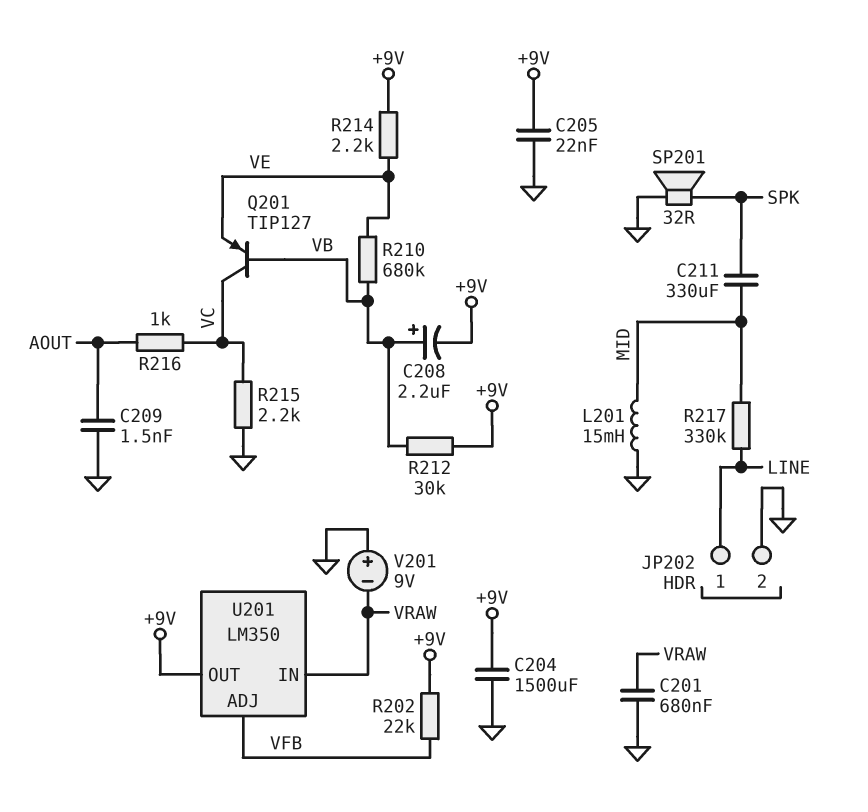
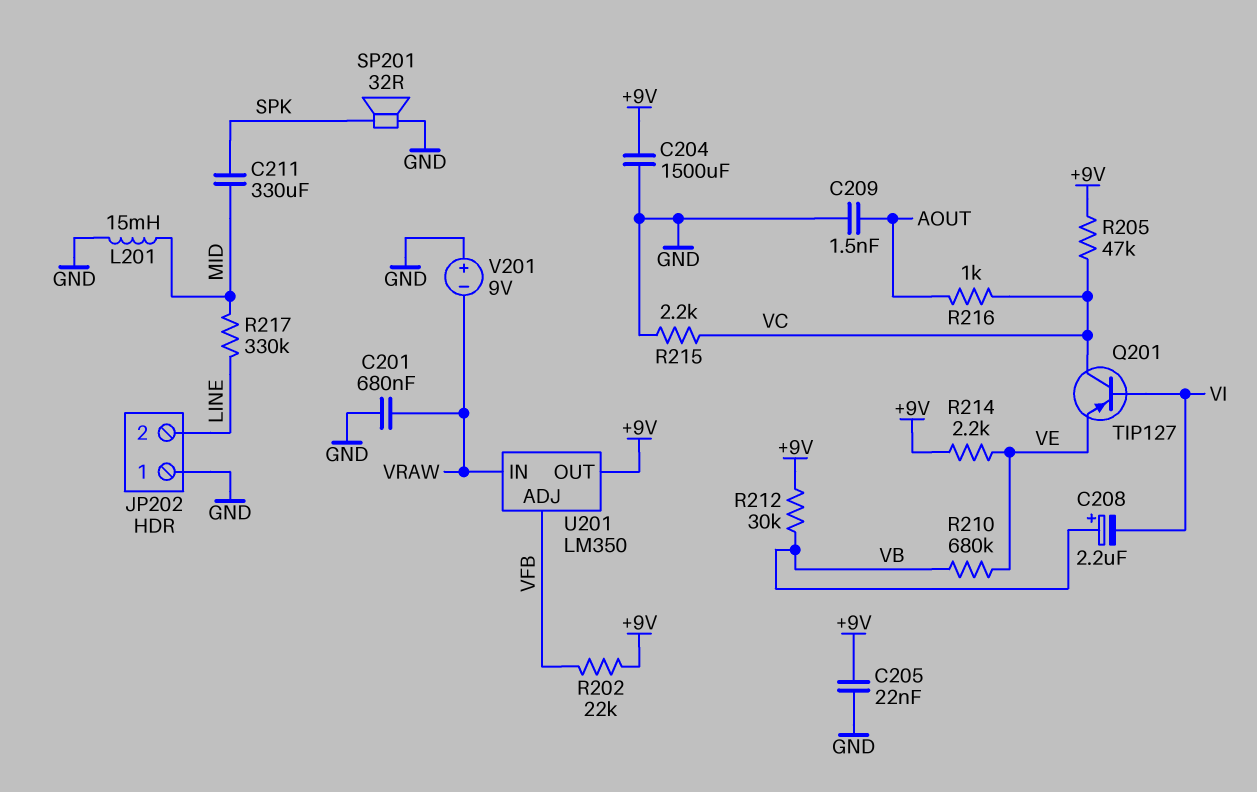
C208: 2.2uF (plus VB, minus +9V) -> 2.2uF (plus VB, minus VI)
JP202 pin 1: LINE -> GND
JP202 pin 2: GND -> LINE
Q201: PNP TIP127 (B VB, C VC, E VE) -> PNP TIP127 (B VI, C VC, E VE)
R205: none -> 47k (+9V, VC)

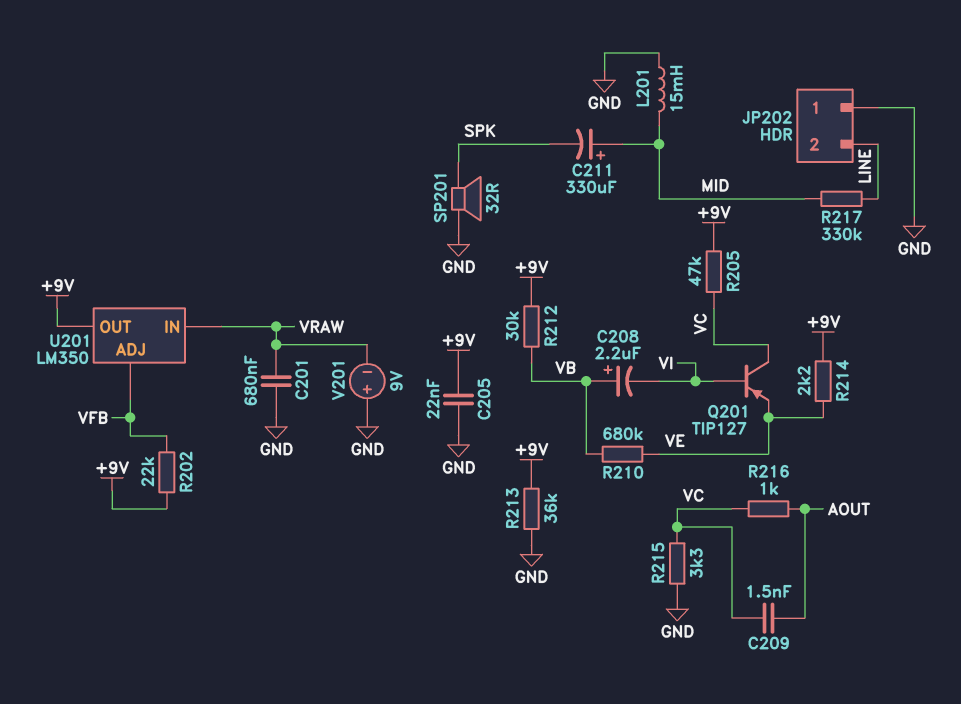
C204: 1500uF (+9V, GND) -> none
C209: 1.5nF (AOUT, GND) -> 1.5nF (AOUT, VC)
C211: 330uF (MID, SPK) -> 330uF (plus MID, minus SPK)
R213: none -> 36k (+9V, GND)
R215: 2.2k (GND, VC) -> 3.3k (GND, VC)

